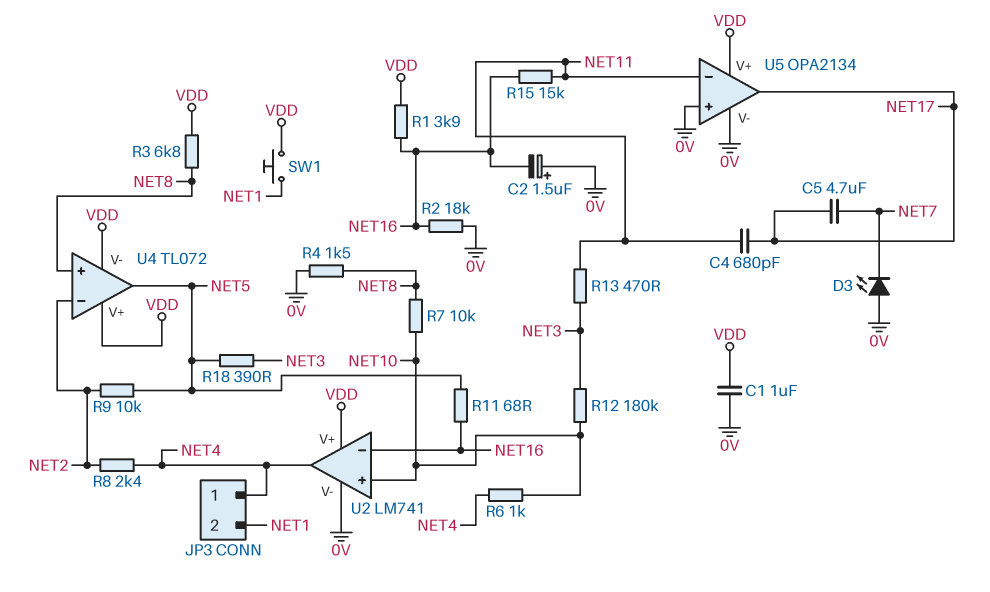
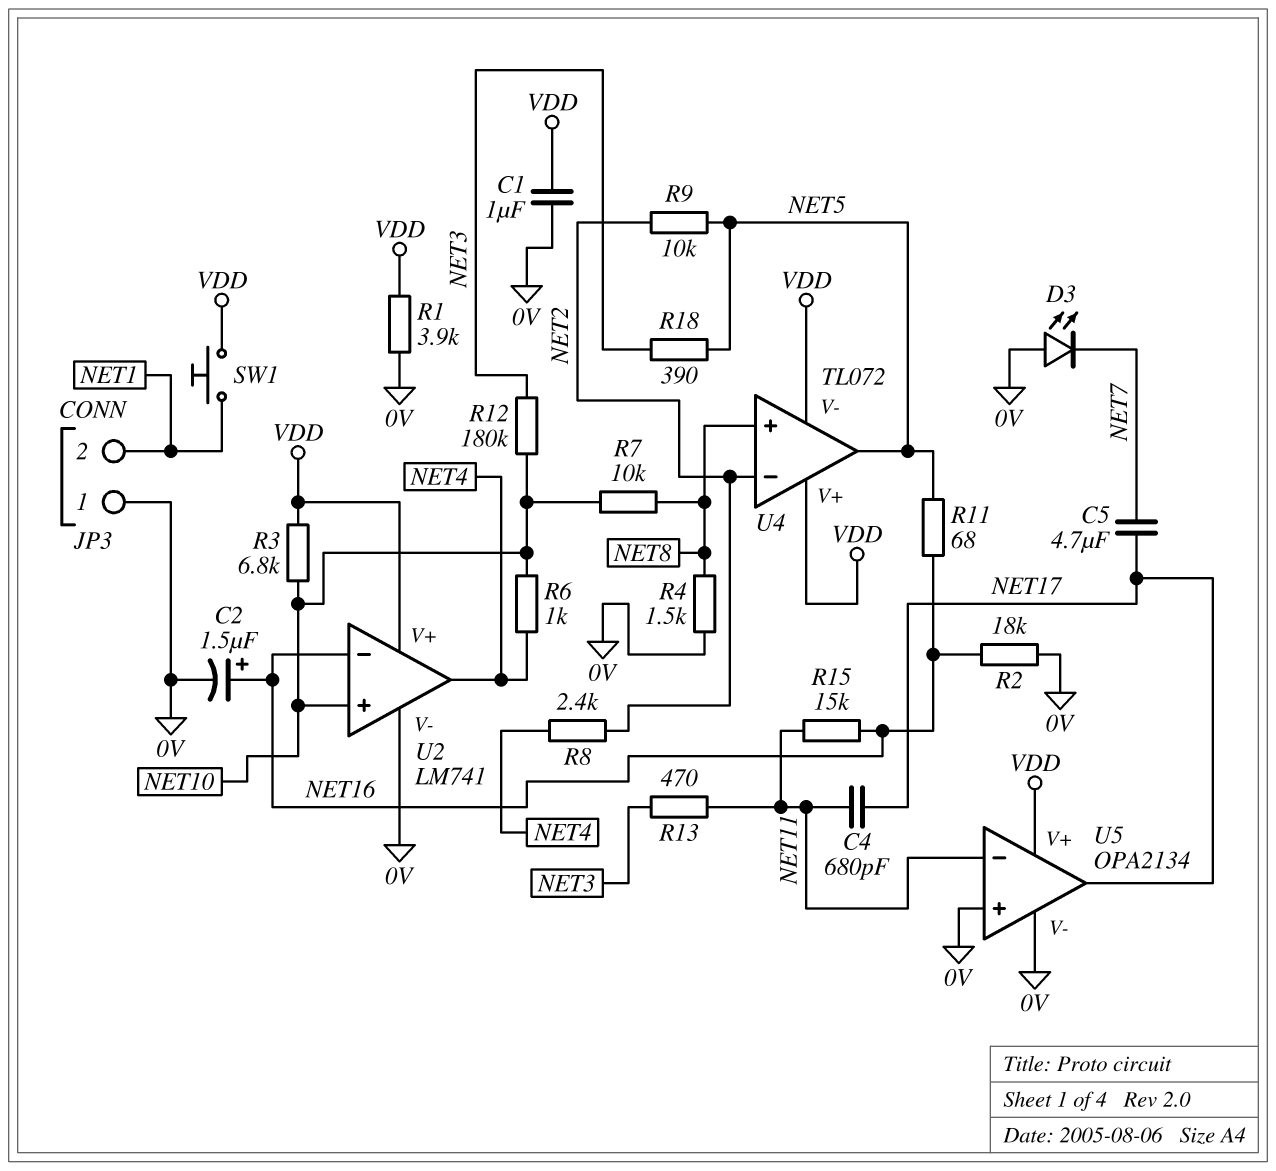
C2: 1.5uF (plus 0V, minus NET16) -> 1.5uF (plus NET16, minus 0V)
JP3 pin 1: NET4 -> 0V
R1: 3.9k (NET16, VDD) -> 3.9k (0V, VDD)
R3: 6.8k (NET8, VDD) -> 6.8k (NET10, VDD)

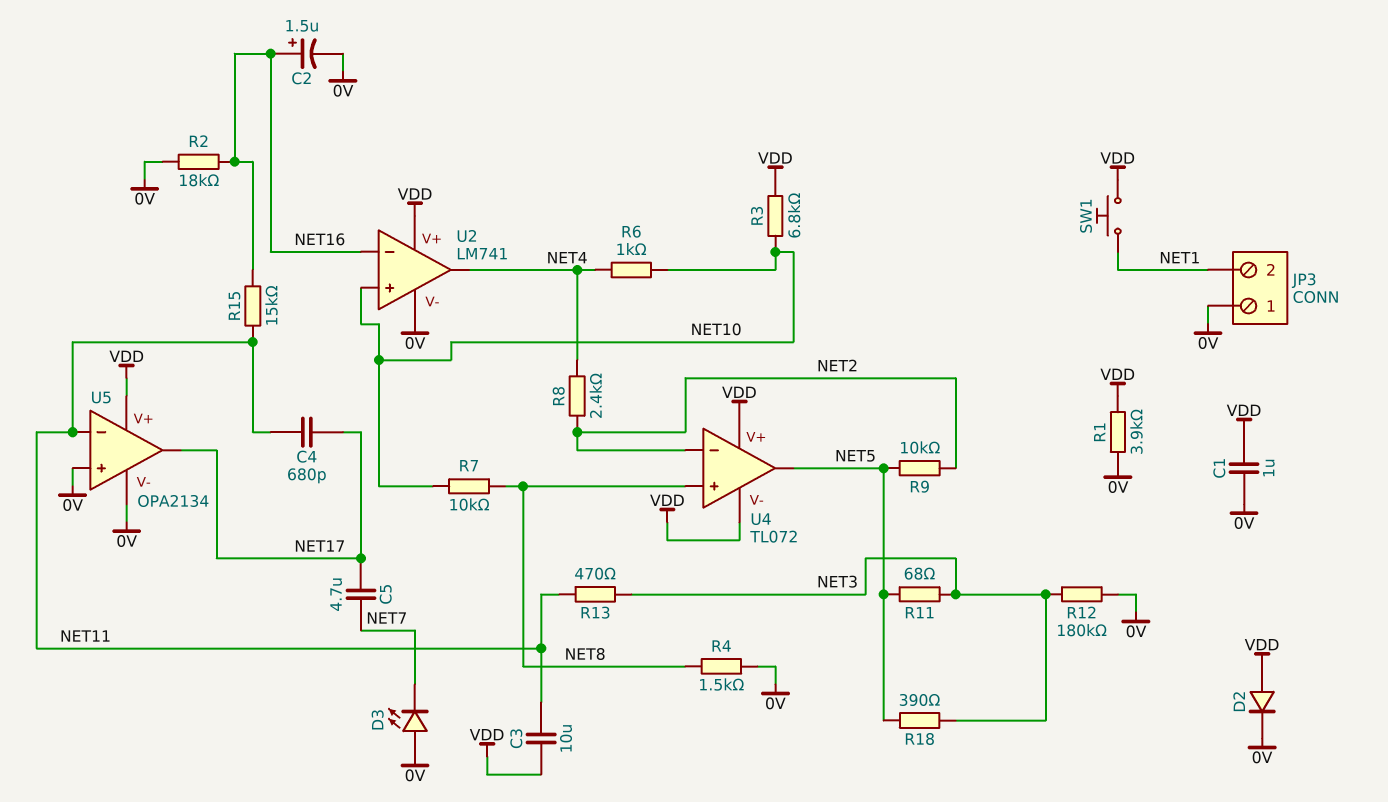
C3: none -> 10uF (NET11, VDD)
D2: none -> diode (A VDD, K 0V)
R11: 68 (NET5, NET16) -> 68 (NET3, NET5)
R12: 180k (NET3, NET10) -> 180k (0V, NET3)

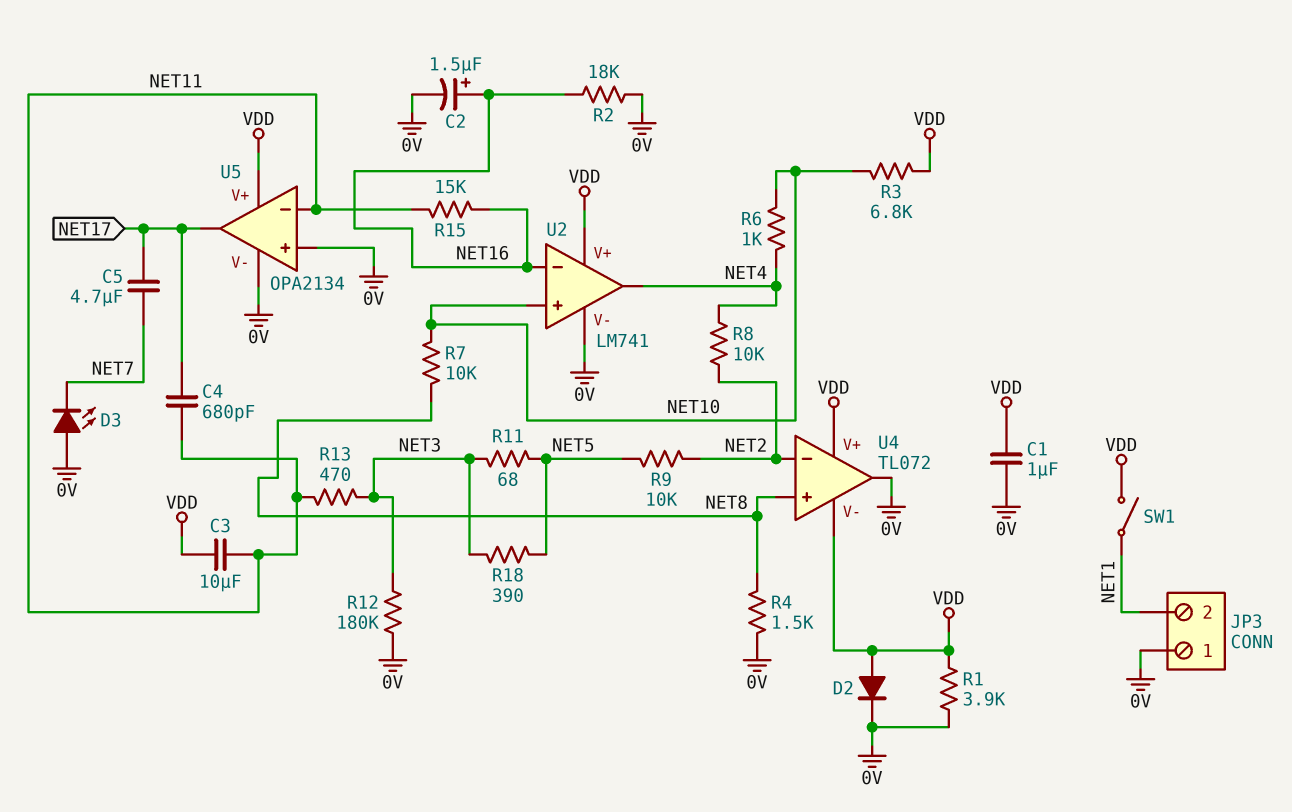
R8: 2.4k (NET2, NET4) -> 10k (NET2, NET4)
SW1: button (NET1, VDD) -> switch (NET1, VDD)
U4 pin out: NET5 -> 0V

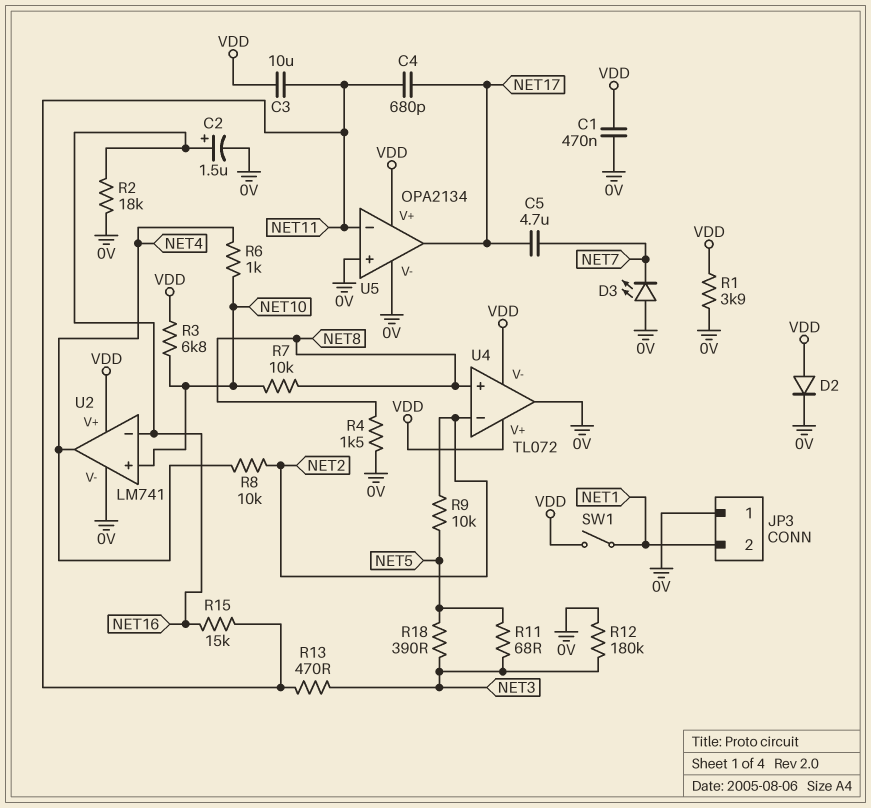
C1: 1uF (0V, VDD) -> 470nF (0V, VDD)

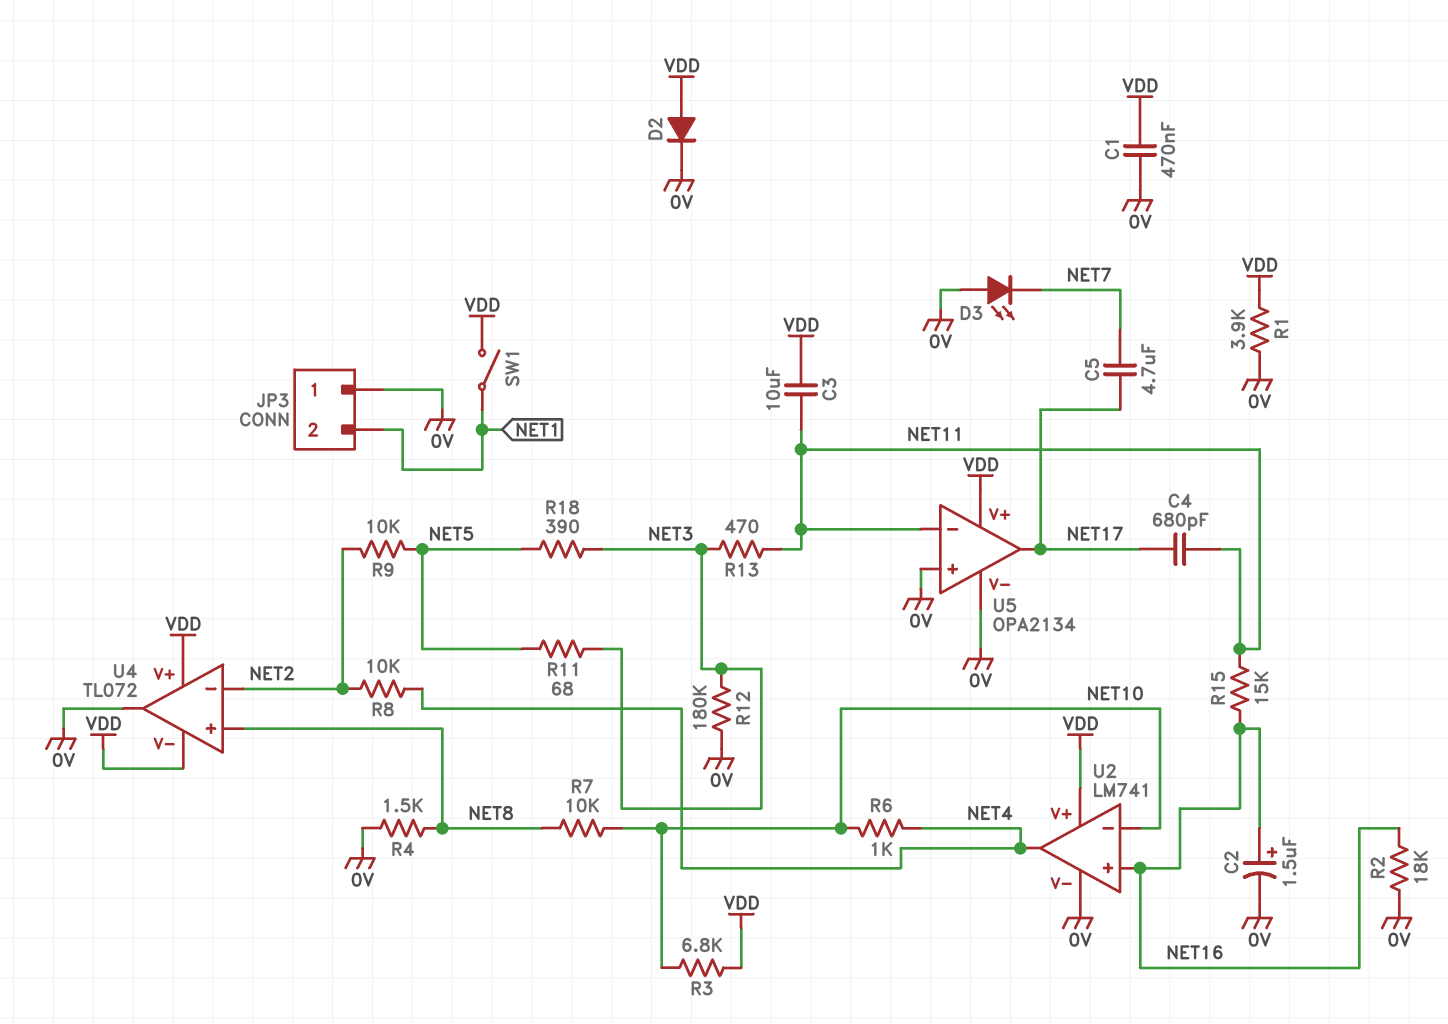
U2 pin in+: NET10 -> NET16
U2 pin in-: NET16 -> NET10

